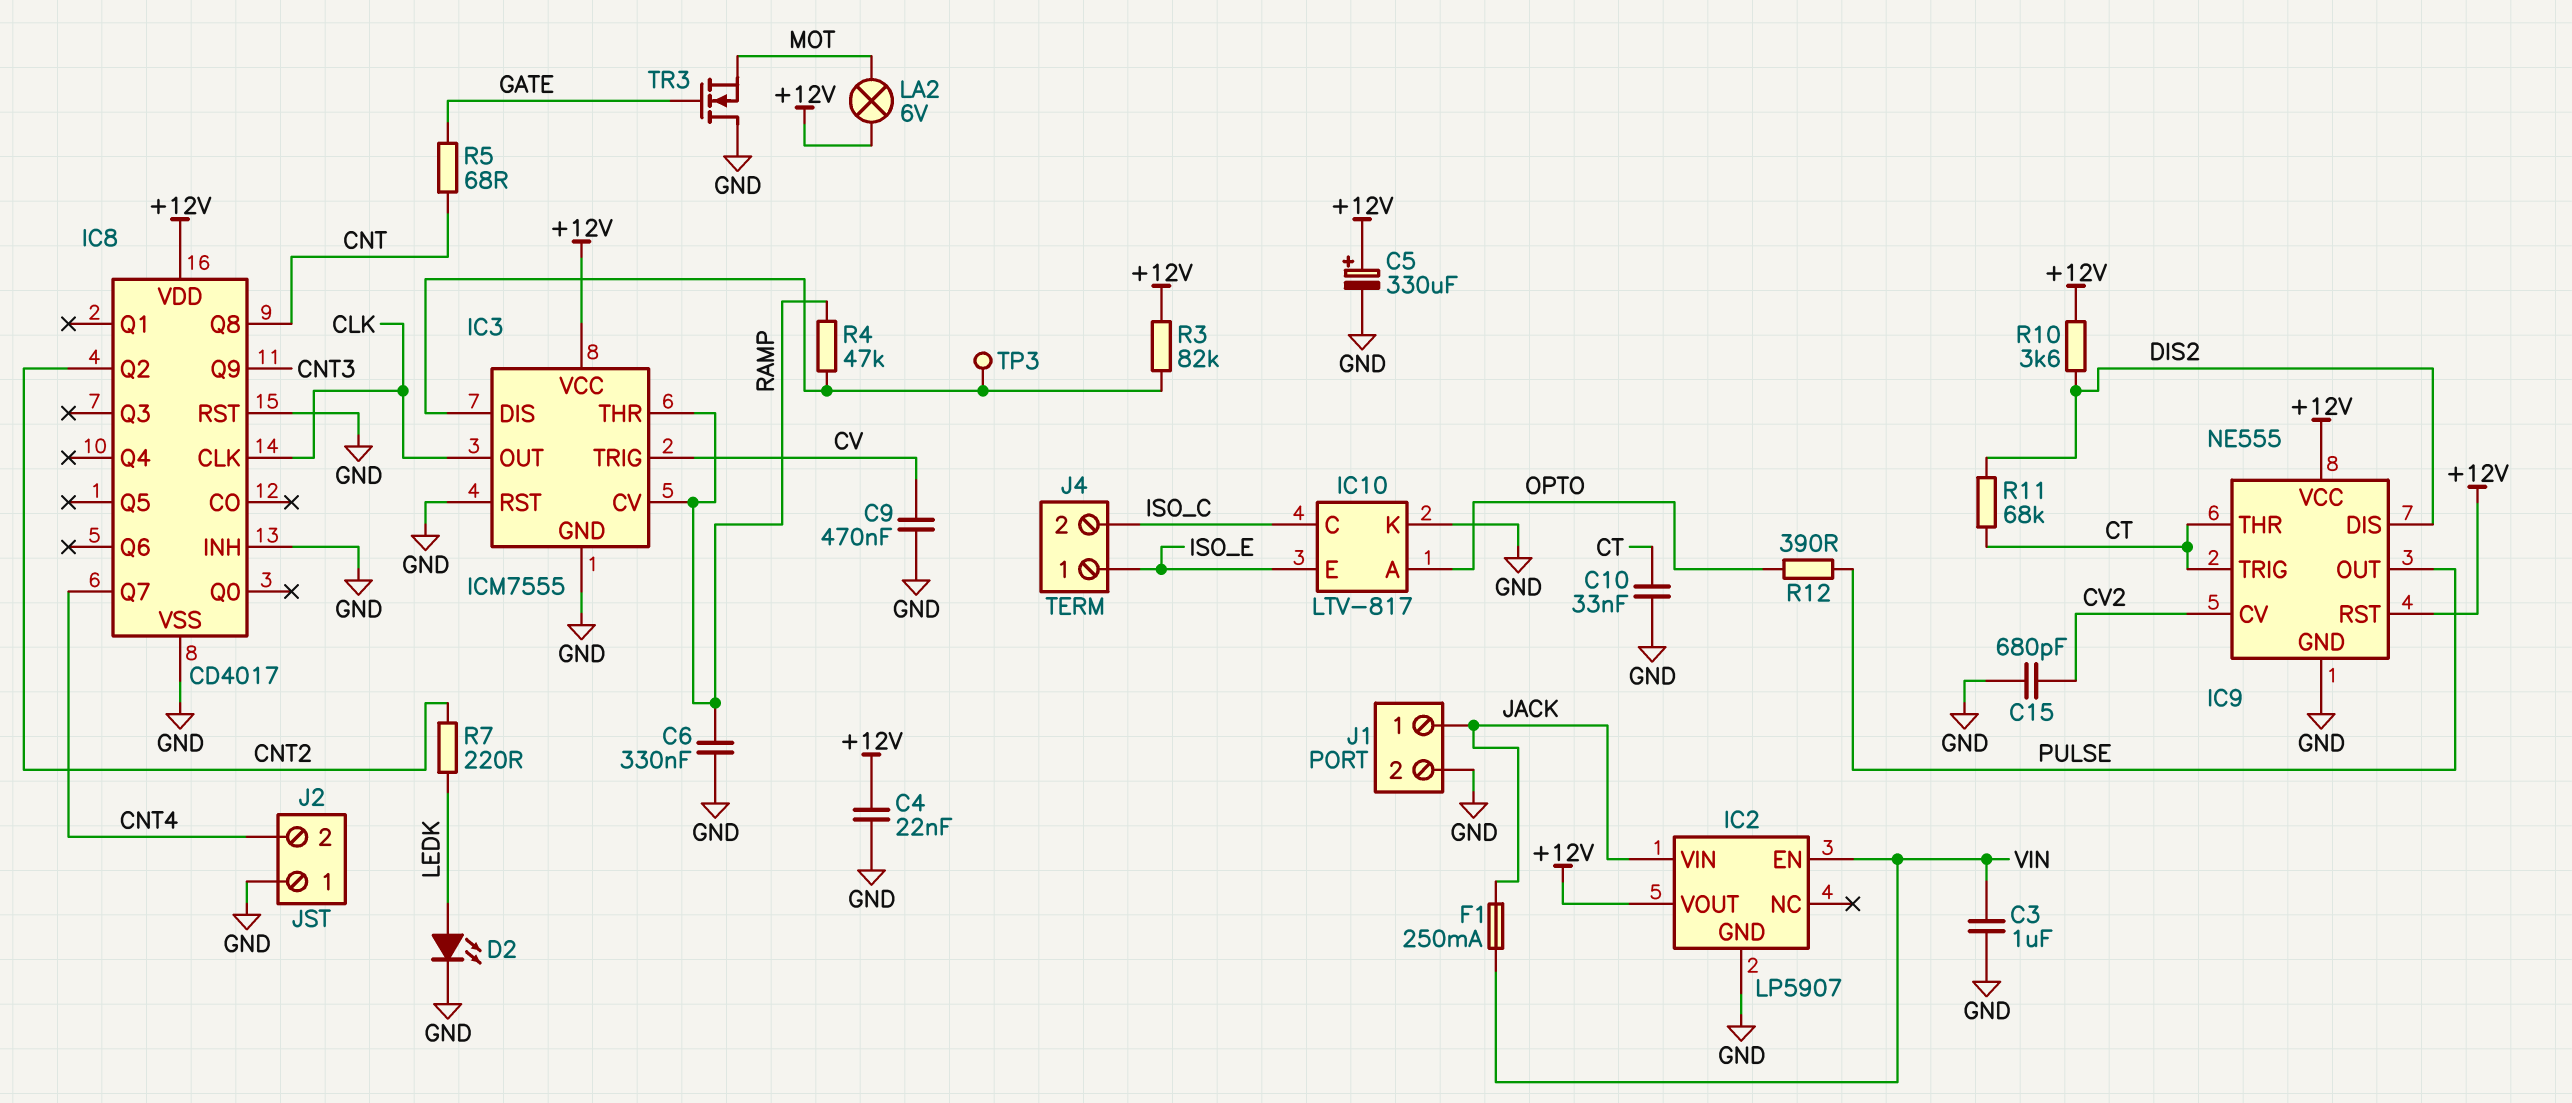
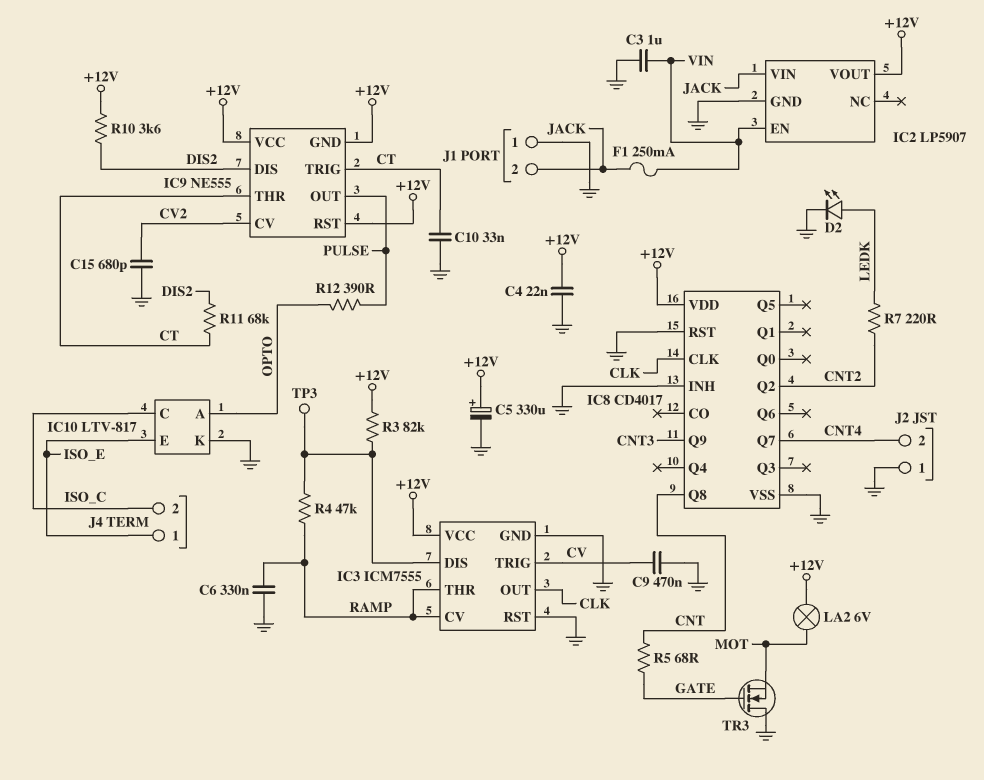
IC9 pin GND: GND -> +12V
J1 pin 1: JACK -> GND
J1 pin 2: GND -> JACK

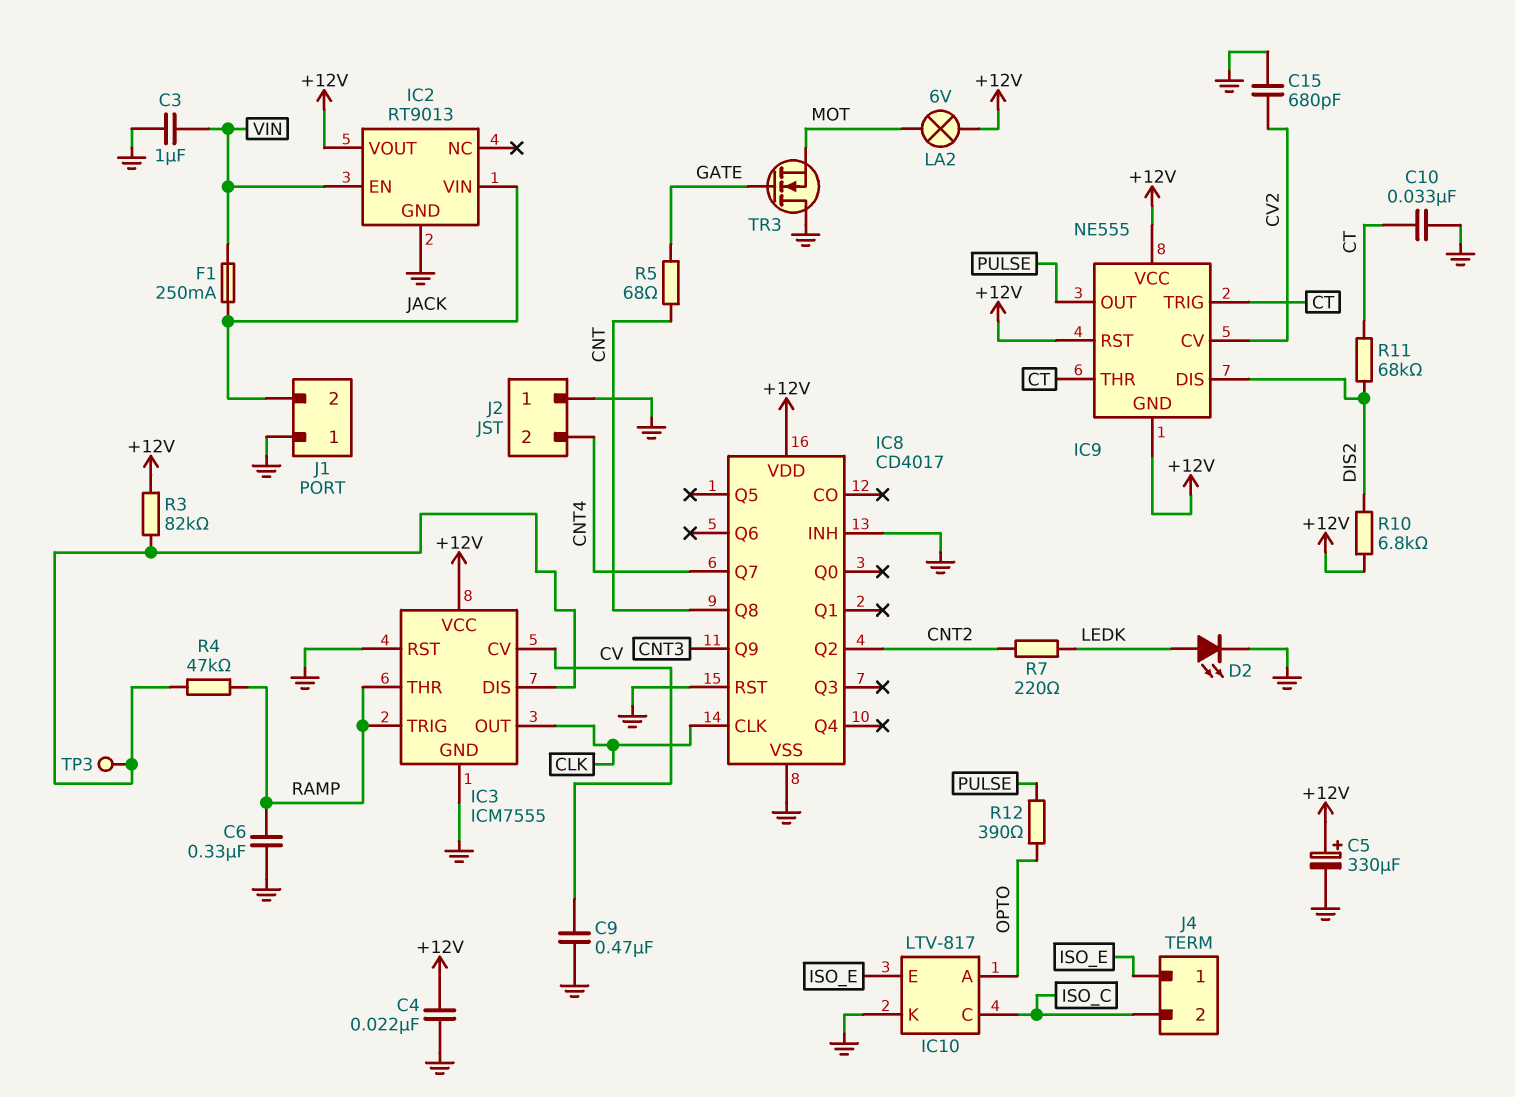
IC2: LP5907 -> RT9013
IC3 pin CV: RAMP -> CV
IC3 pin TRIG: CV -> RAMP
R10: 3.6k (+12V, DIS2) -> 6.8k (+12V, DIS2)

